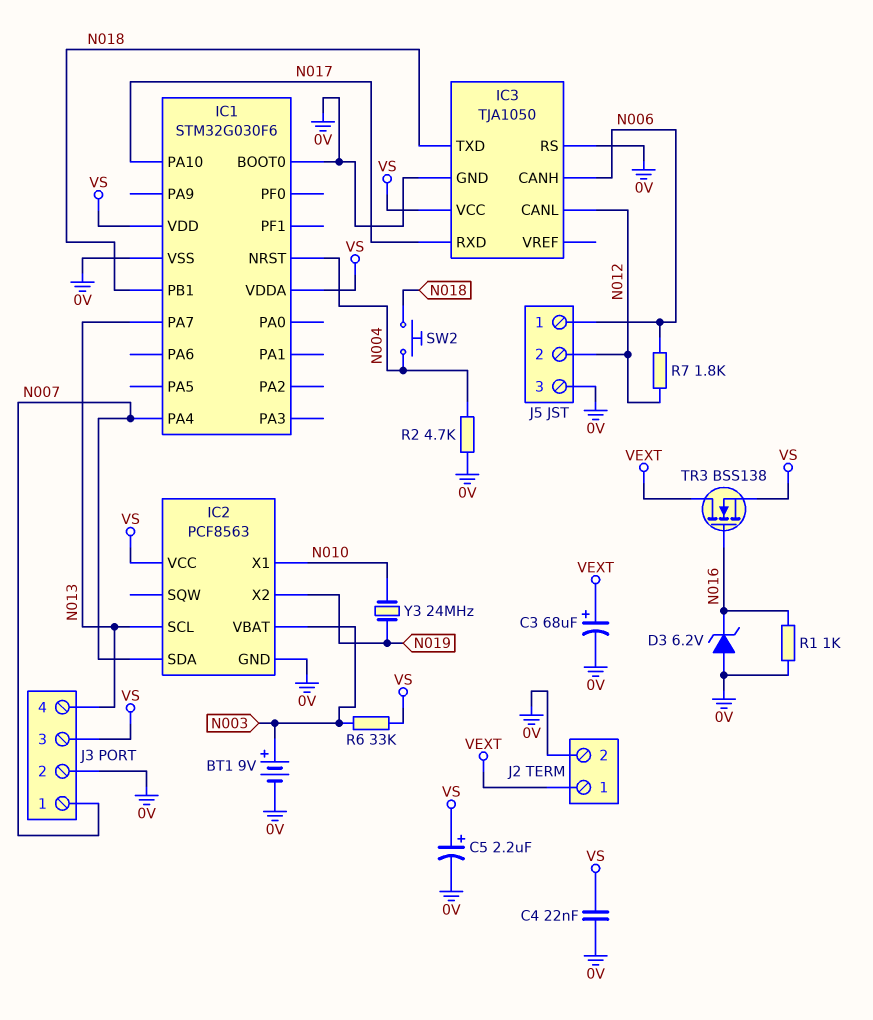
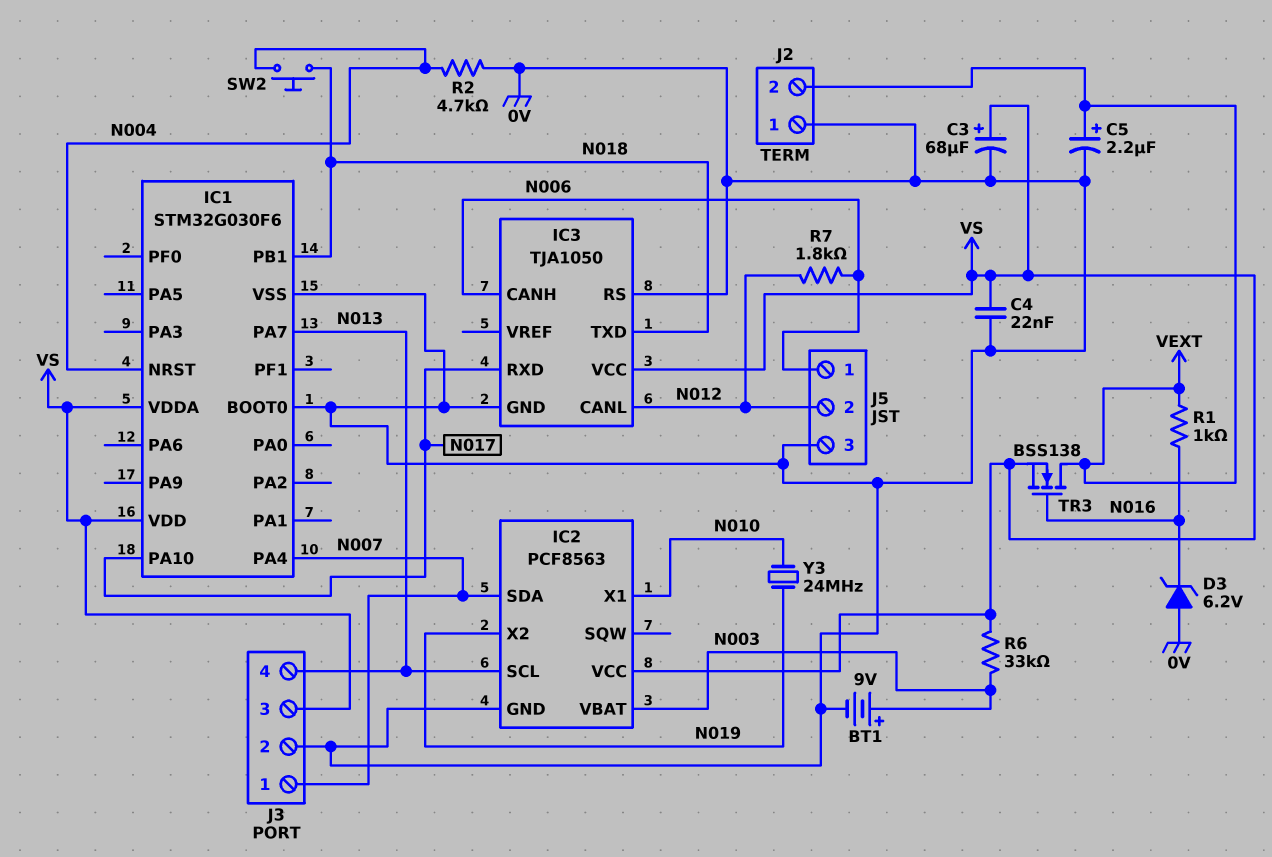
C3: 68uF (plus VEXT, minus 0V) -> 68uF (plus VS, minus 0V)
C5: 2.2uF (plus VS, minus 0V) -> 2.2uF (plus VEXT, minus 0V)
J2 pin 1: VEXT -> 0V
J2 pin 2: 0V -> VEXT
R1: 1k (0V, N016) -> 1k (N016, VEXT)

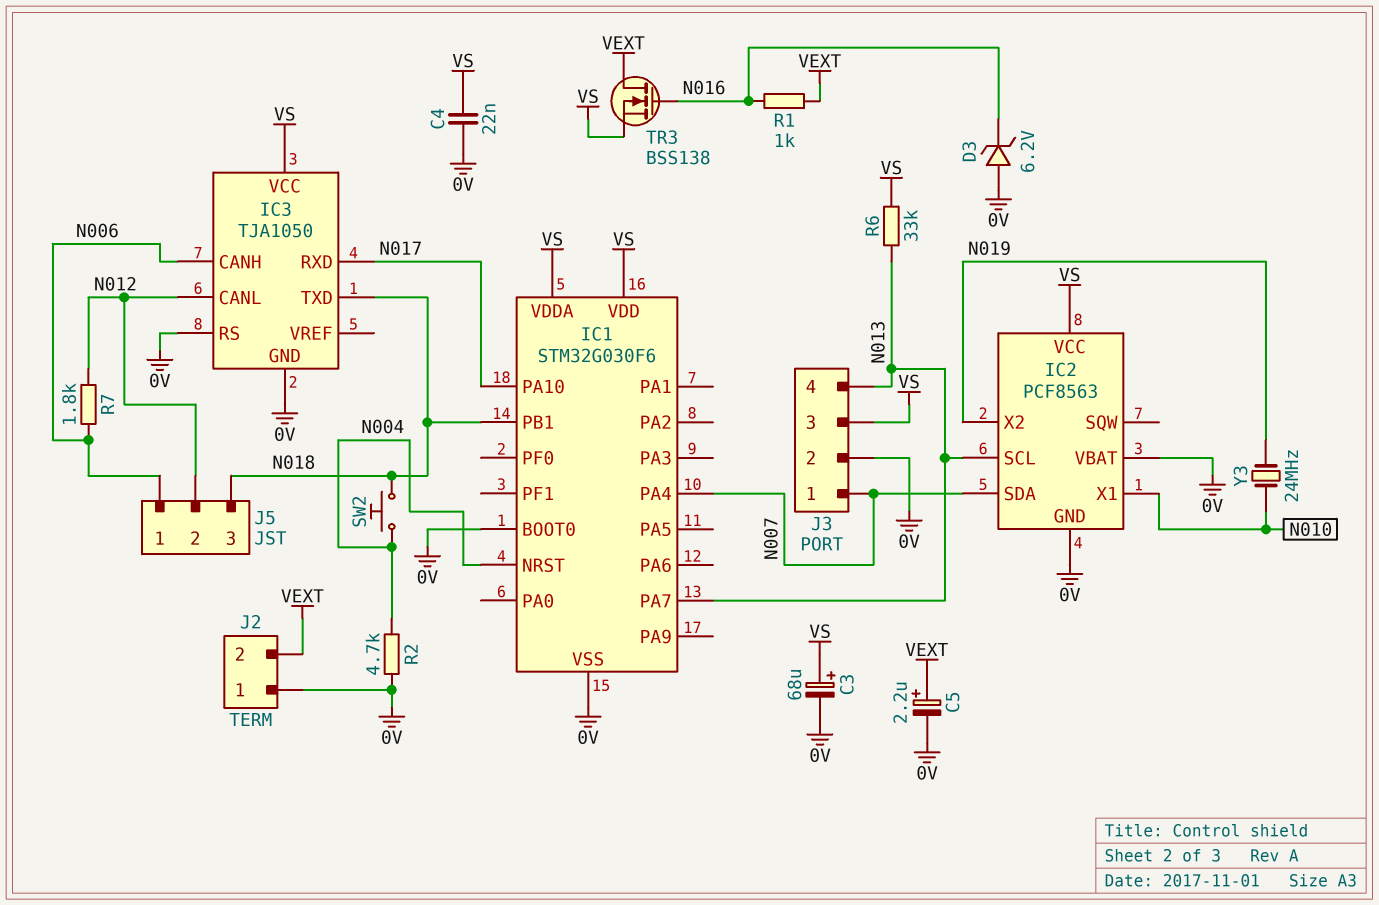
BT1: 9V (plus N003, minus 0V) -> none
IC2 pin VBAT: N003 -> 0V
J5 pin 3: 0V -> N018
R6: 33k (N003, VS) -> 33k (N013, VS)

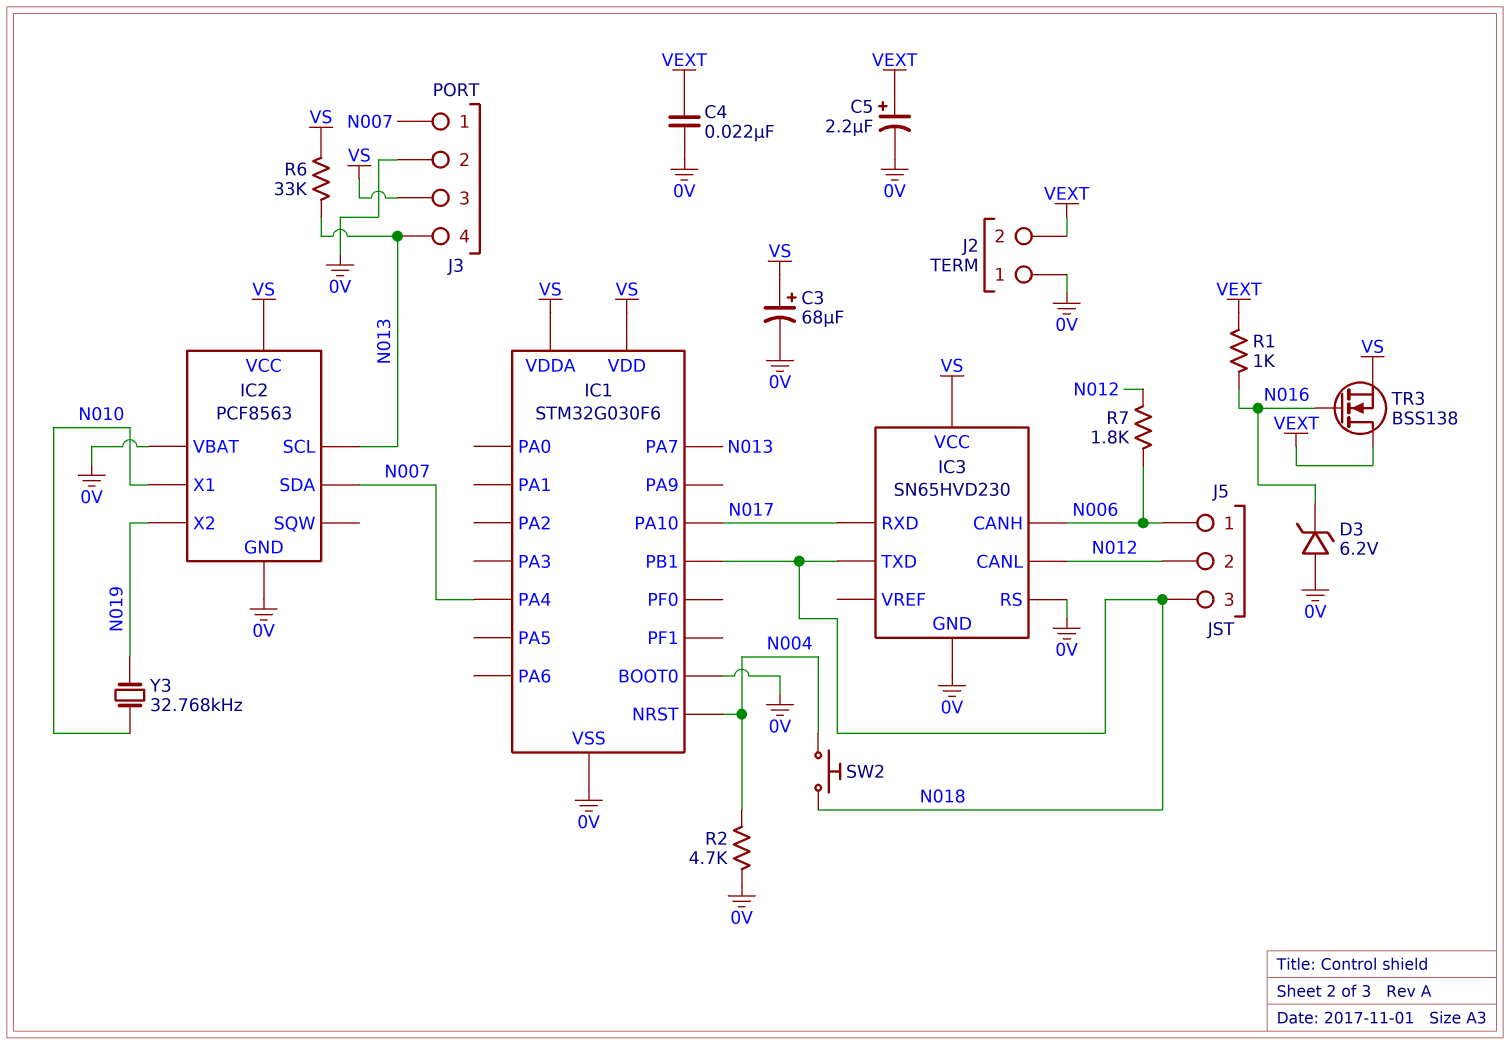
C4: 22nF (0V, VS) -> 22nF (0V, VEXT)
IC3: TJA1050 -> SN65HVD230
Y3: 24MHz (N010, N019) -> 32.768kHz (N010, N019)

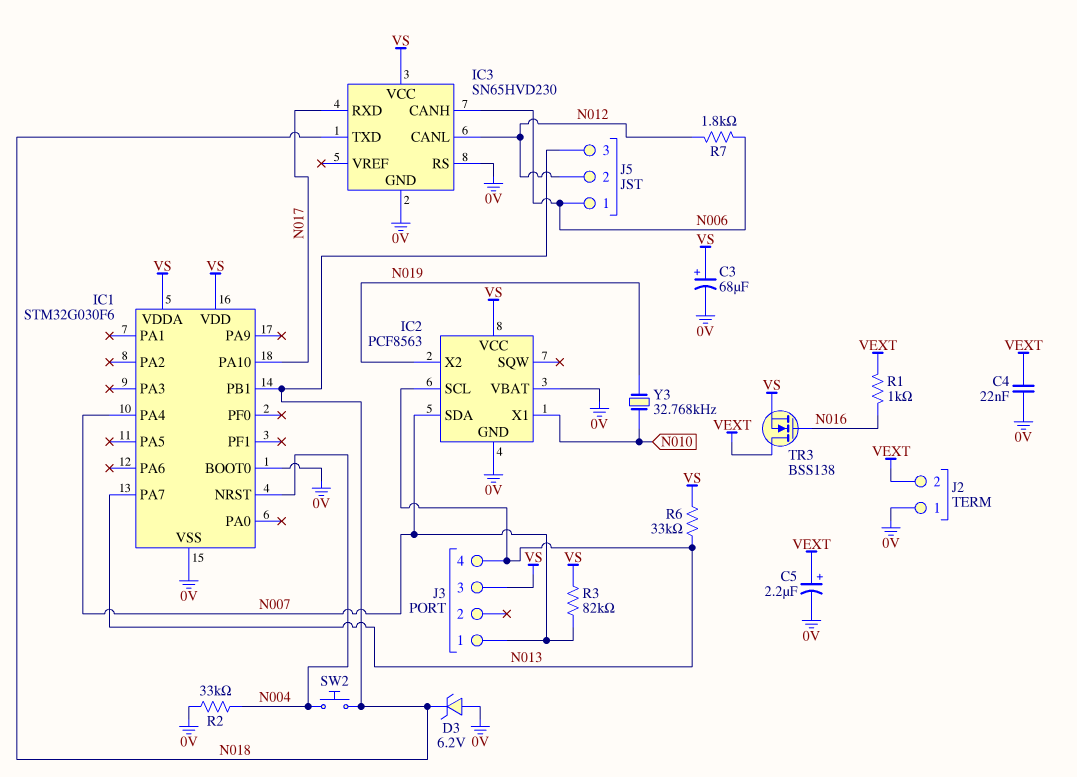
D3: zener 6.2V (A 0V, K N016) -> zener 6.2V (A 0V, K N018)
J3 pin 2: 0V -> none
R2: 4.7k (0V, N004) -> 33k (0V, N004)
R3: none -> 82k (N007, VS)

